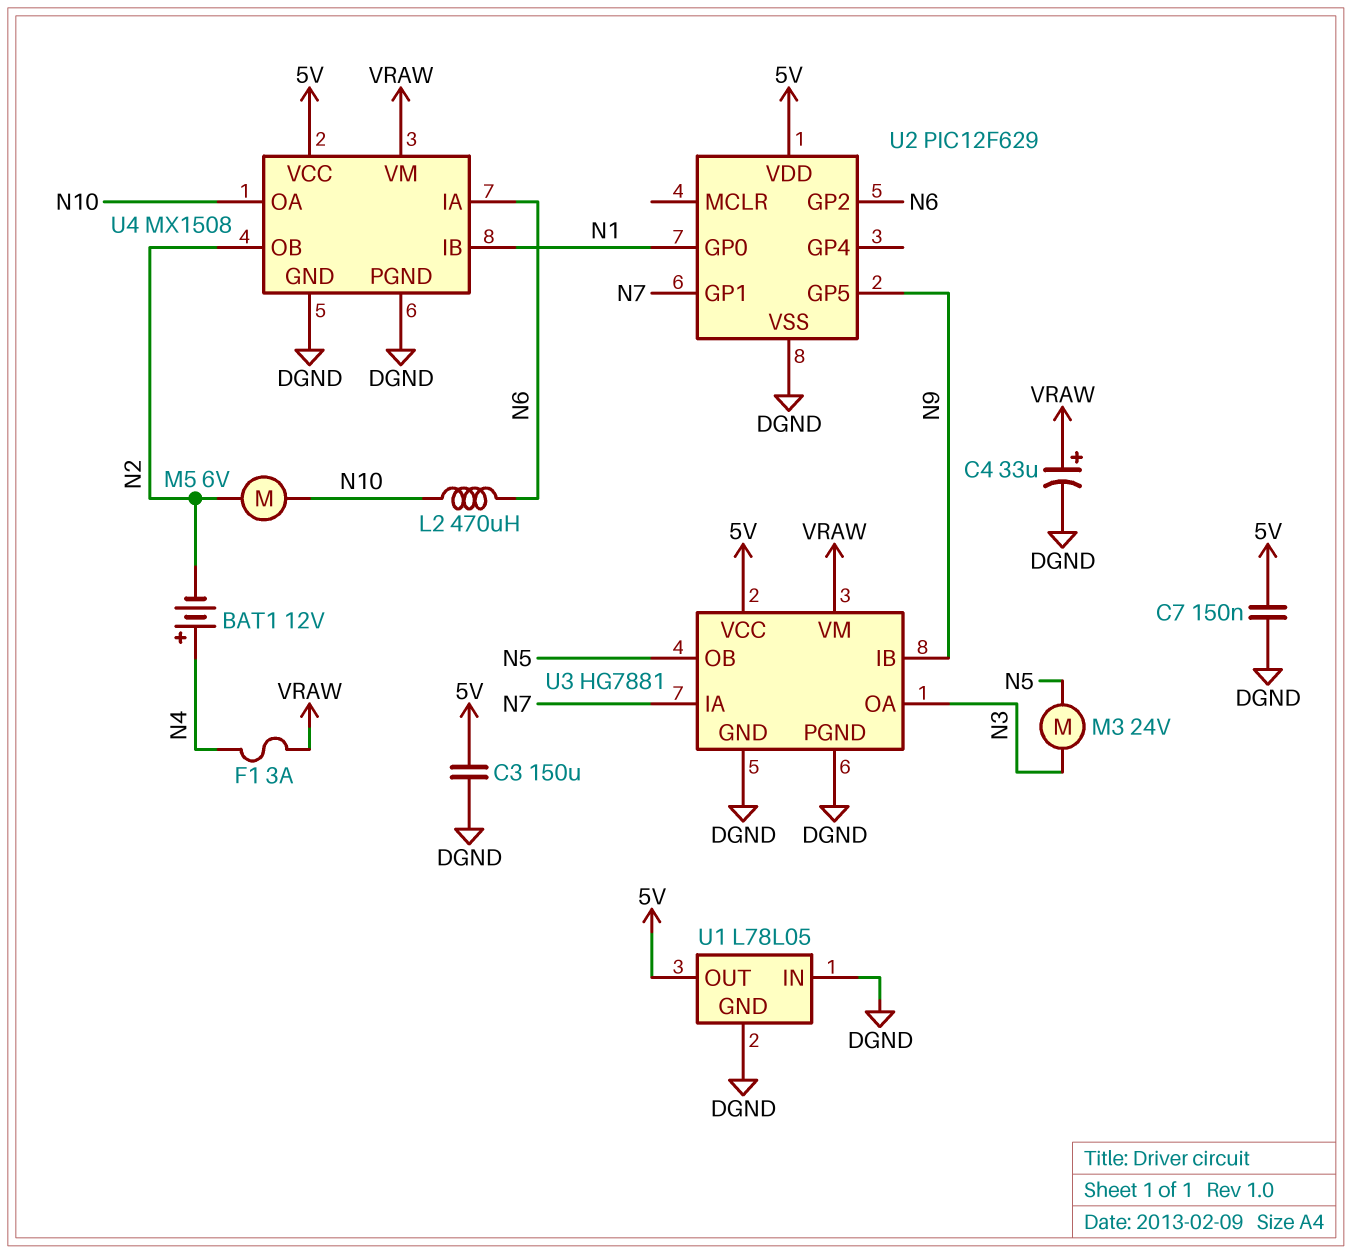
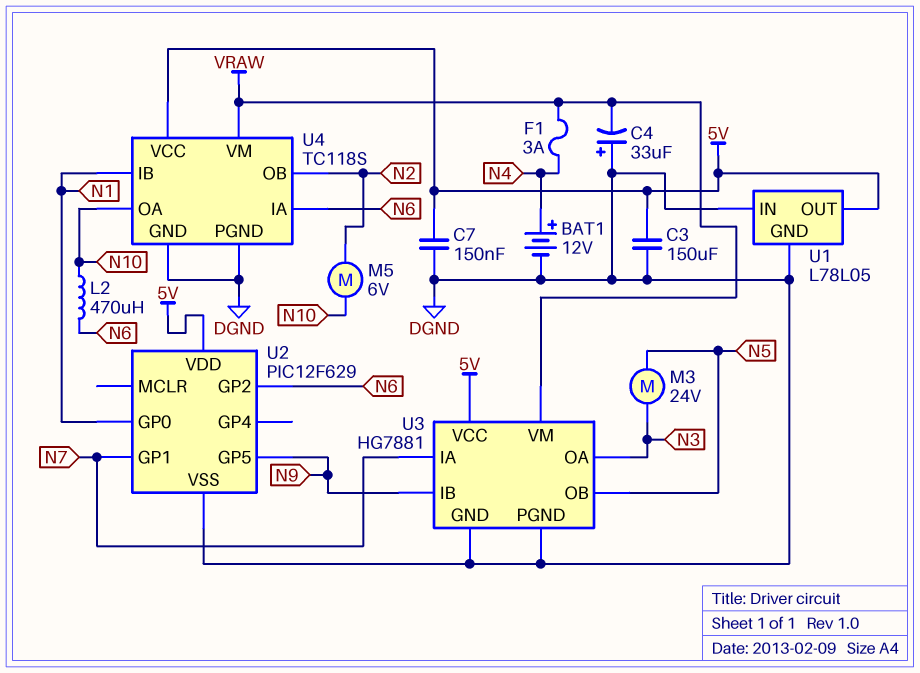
BAT1: 12V (plus N4, minus N2) -> 12V (plus N4, minus DGND)
C4: 33uF (plus VRAW, minus DGND) -> 33uF (plus DGND, minus VRAW)
U4: MX1508 -> TC118S

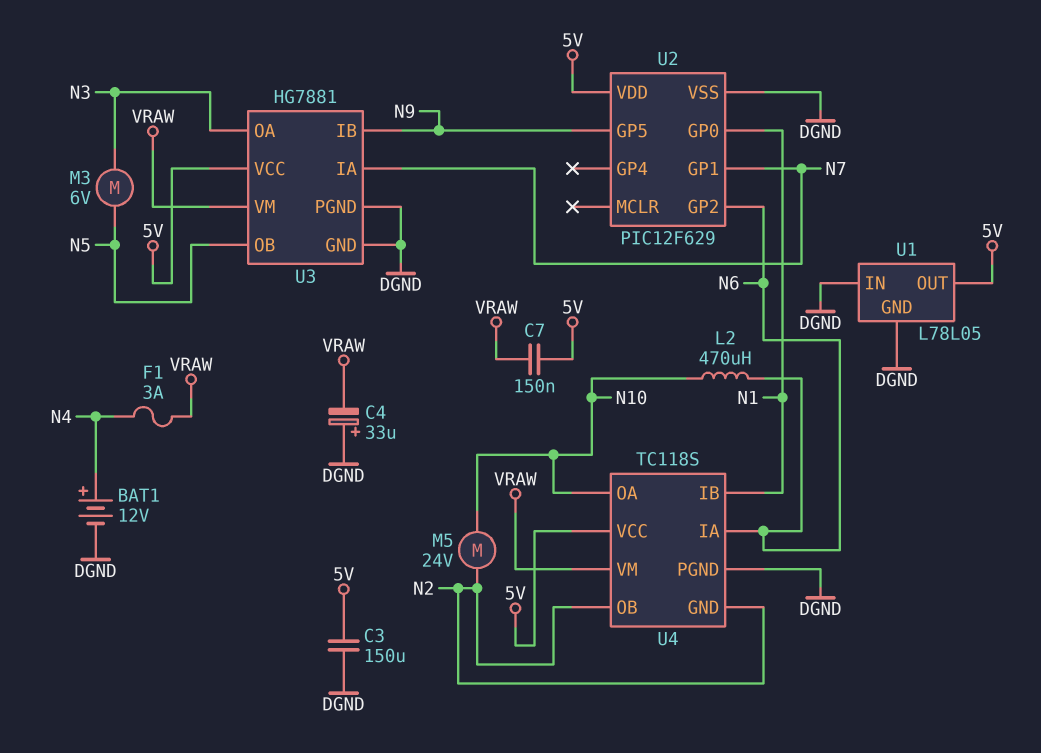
C7: 150nF (5V, DGND) -> 150nF (5V, VRAW)
M3: motor 24V (N3, N5) -> motor 6V (N3, N5)
M5: motor 6V (N2, N10) -> motor 24V (N2, N10)
U4 pin GND: DGND -> N2

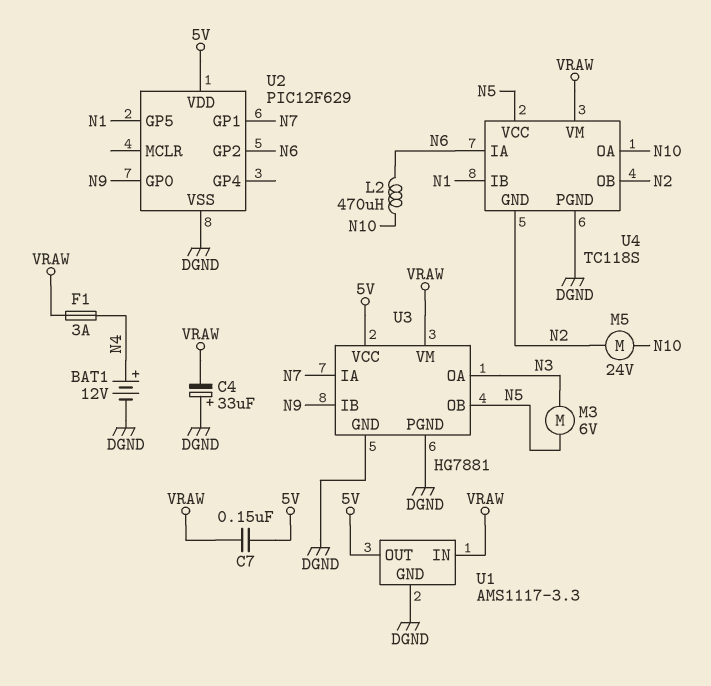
C3: 150uF (5V, DGND) -> none
U1: L78L05 -> AMS1117-3.3
U1 pin IN: DGND -> VRAW
U2 pin GP0: N1 -> N9
U2 pin GP5: N9 -> N1
U4 pin VCC: 5V -> N5

